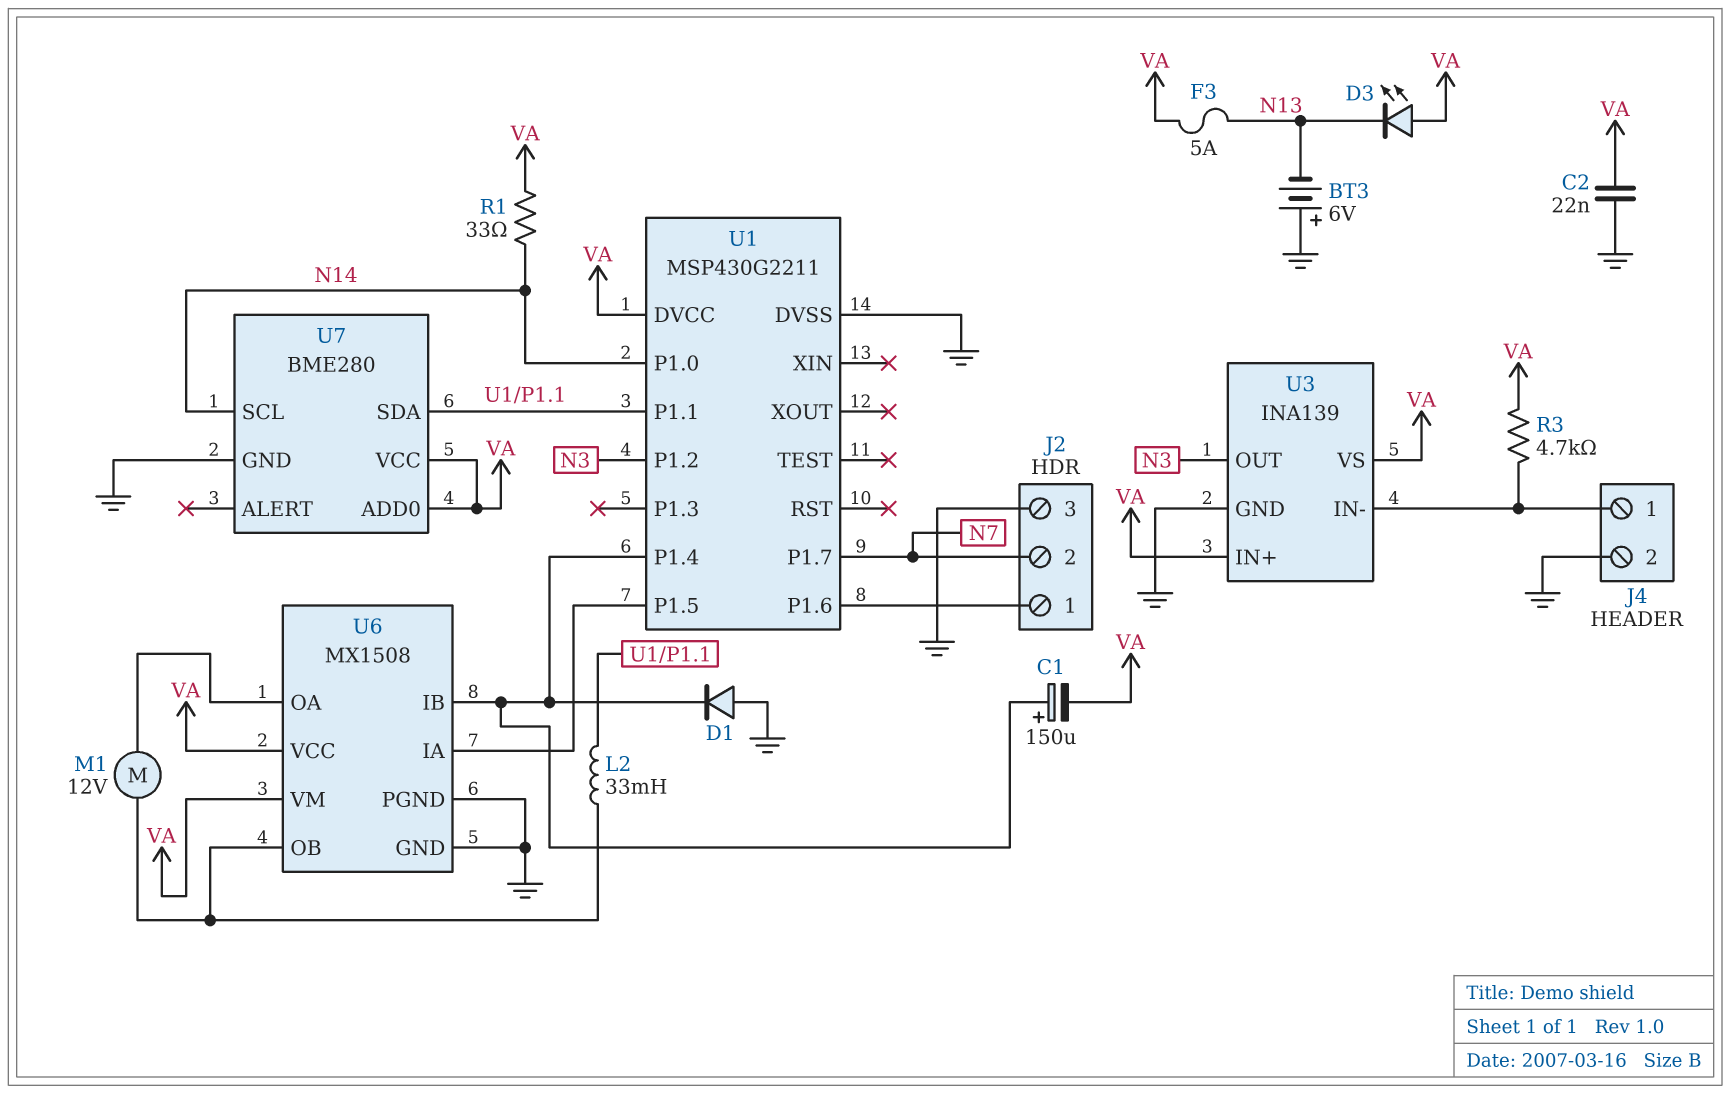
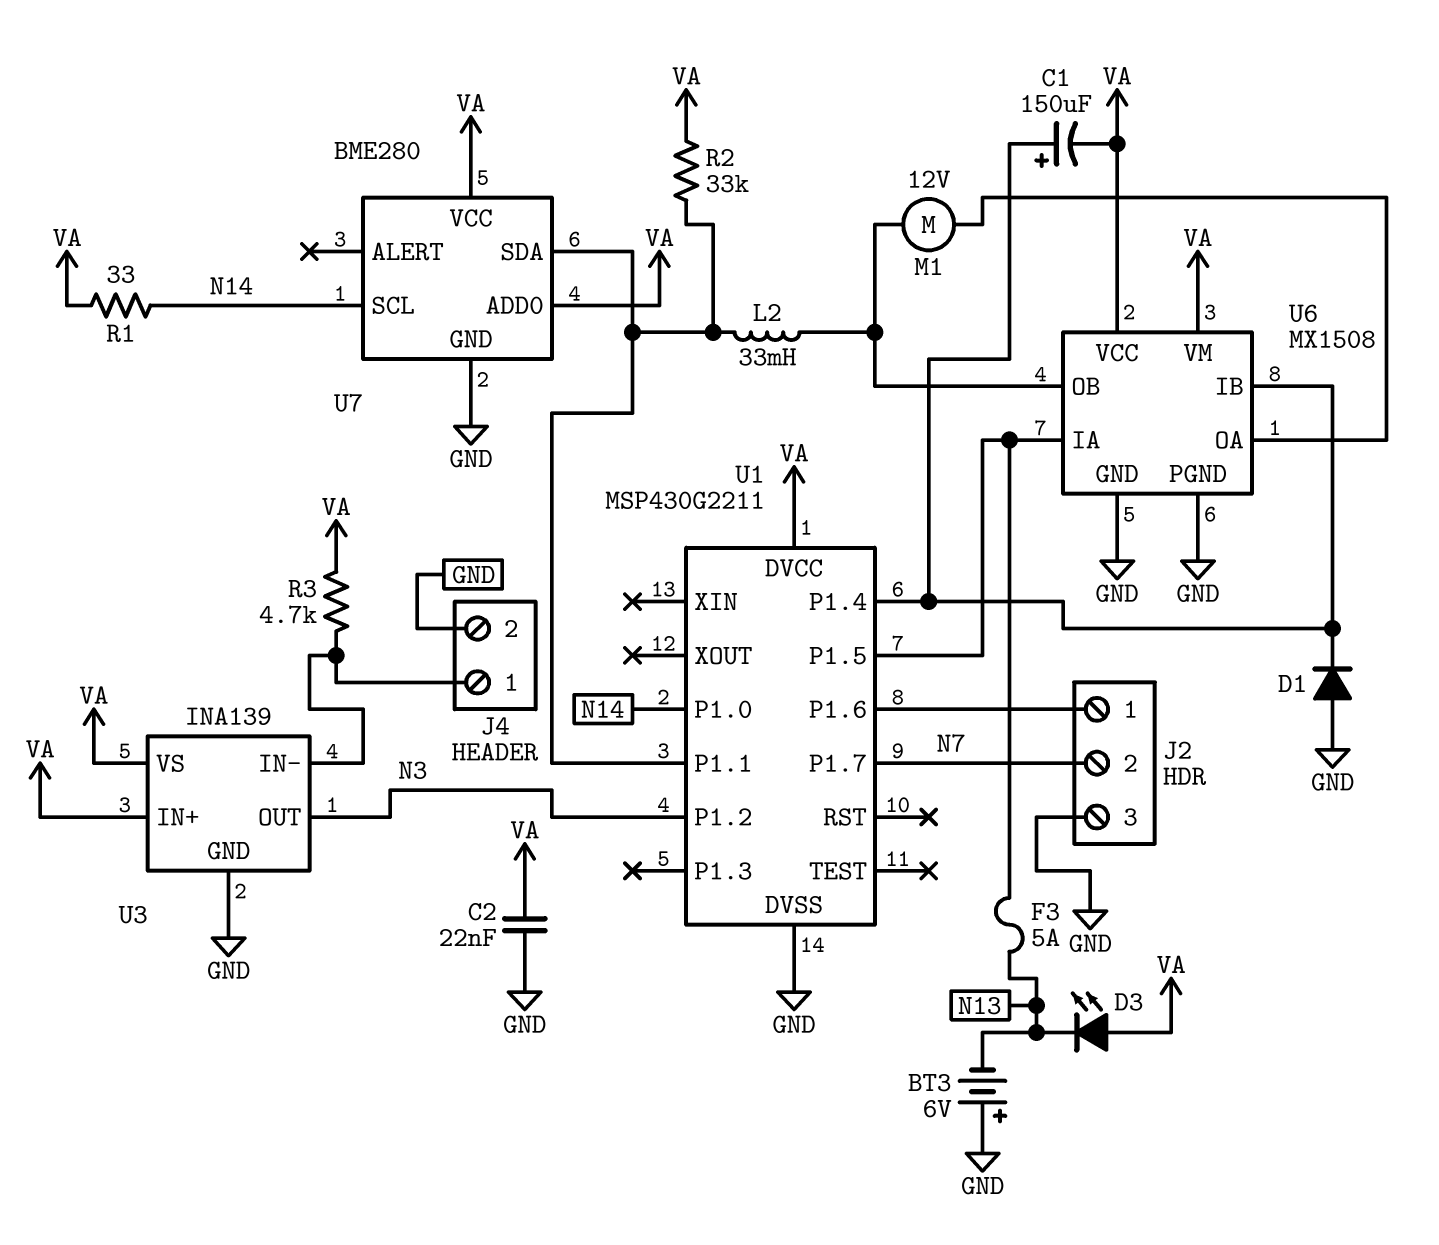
F3: 5A (N13, VA) -> 5A (N13, U1/P1.5)
R2: none -> 33k (U1/P1.1, VA)

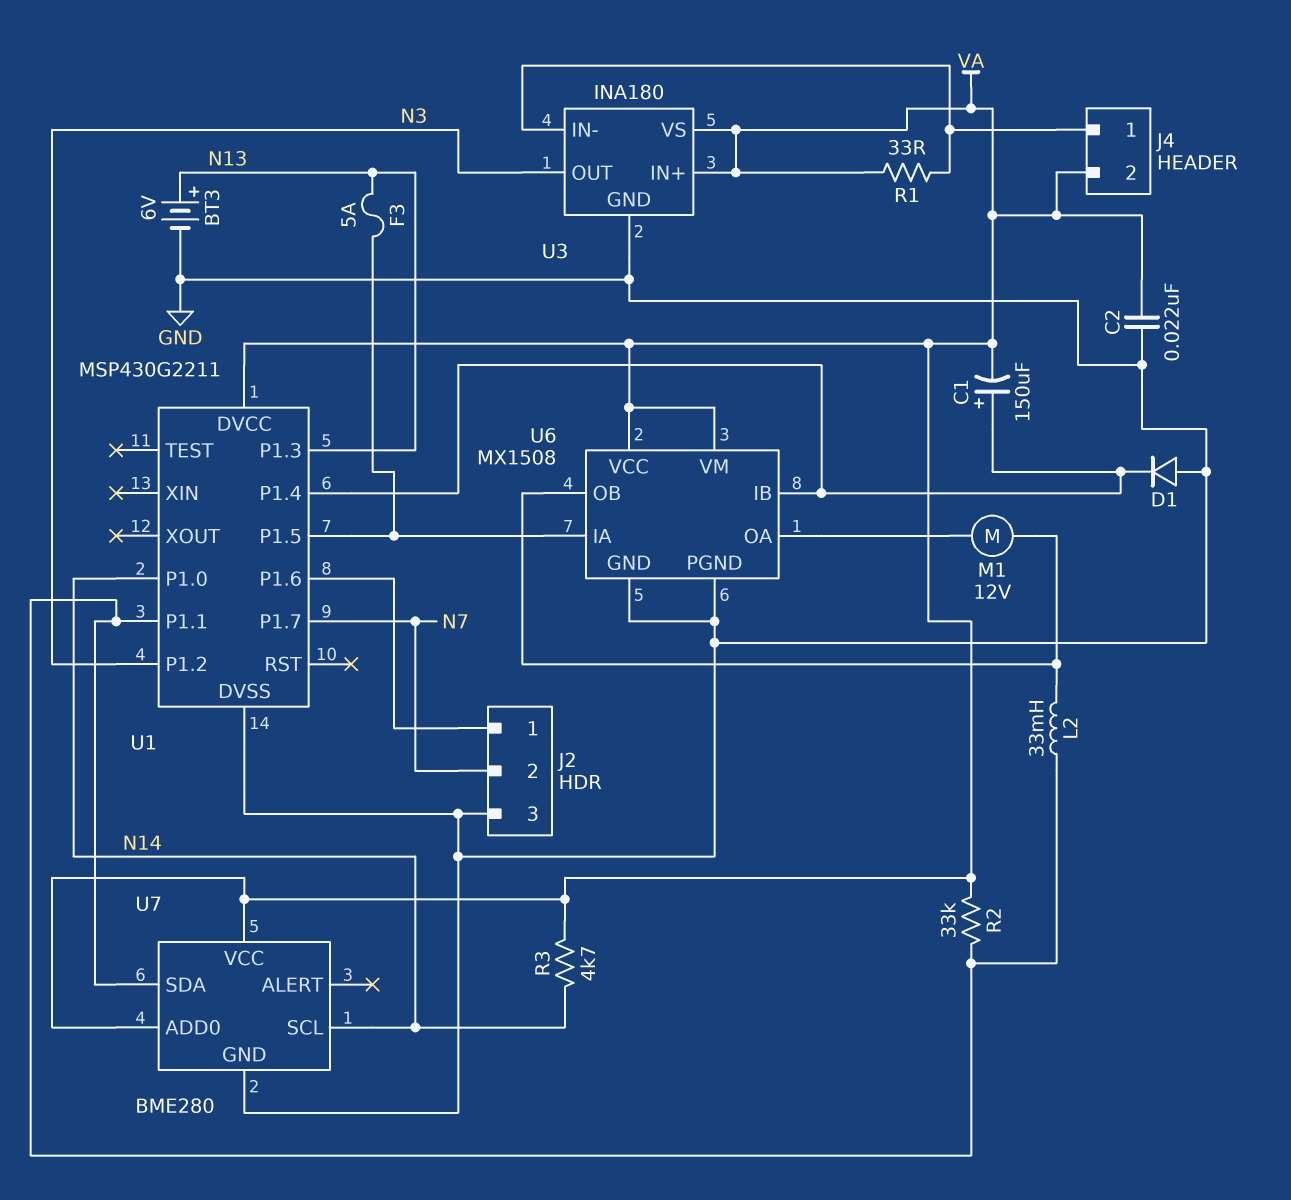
BT3: 6V (plus GND, minus N13) -> 6V (plus N13, minus GND)
D3: LED (A VA, K N13) -> none
J4 pin 2: GND -> VA
R1: 33 (N14, VA) -> 33 (J4/1, VA)
R3: 4.7k (J4/1, VA) -> 4.7k (N14, VA)
U1 pin P1.3: none -> N13
U3: INA139 -> INA180

